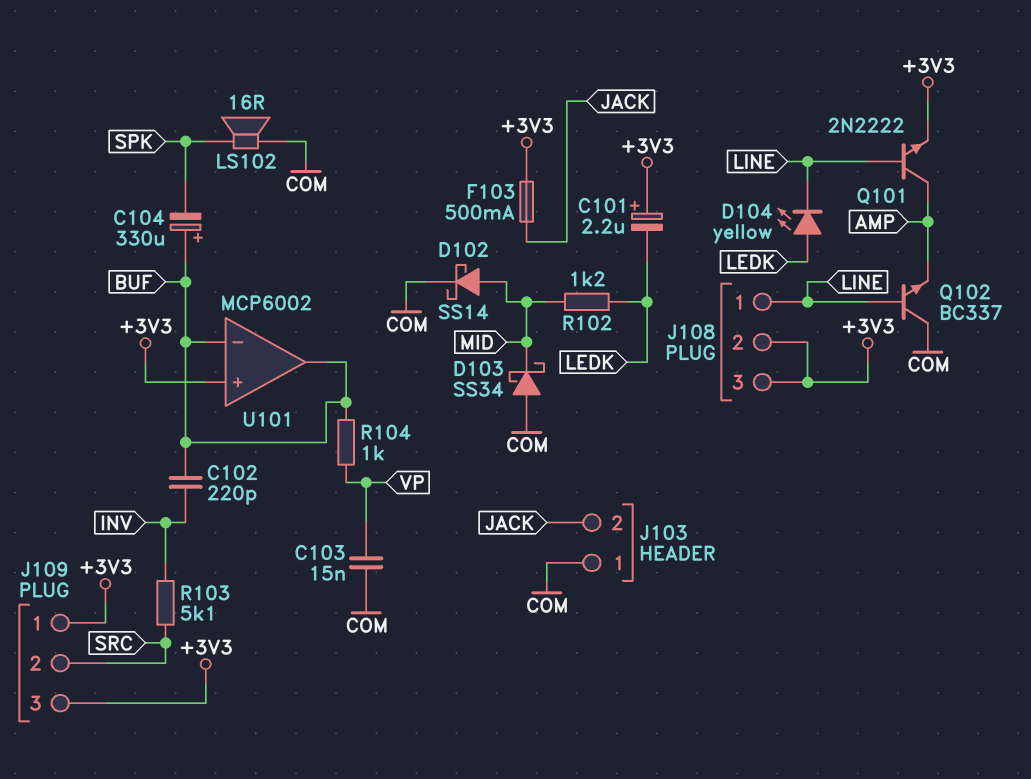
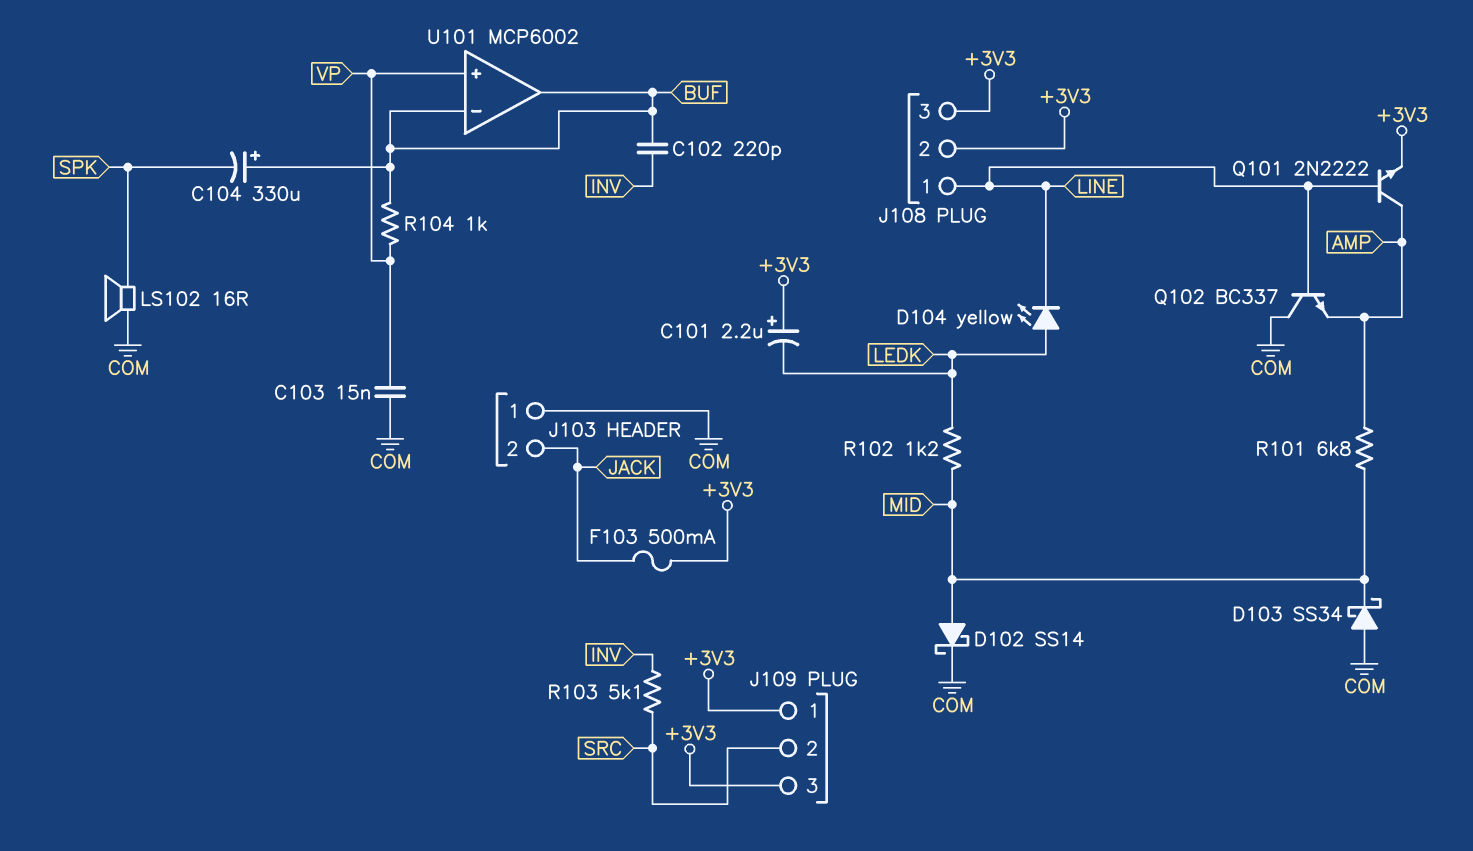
R101: none -> 6.8k (AMP, MID)
U101 pin in+: +3V3 -> VP

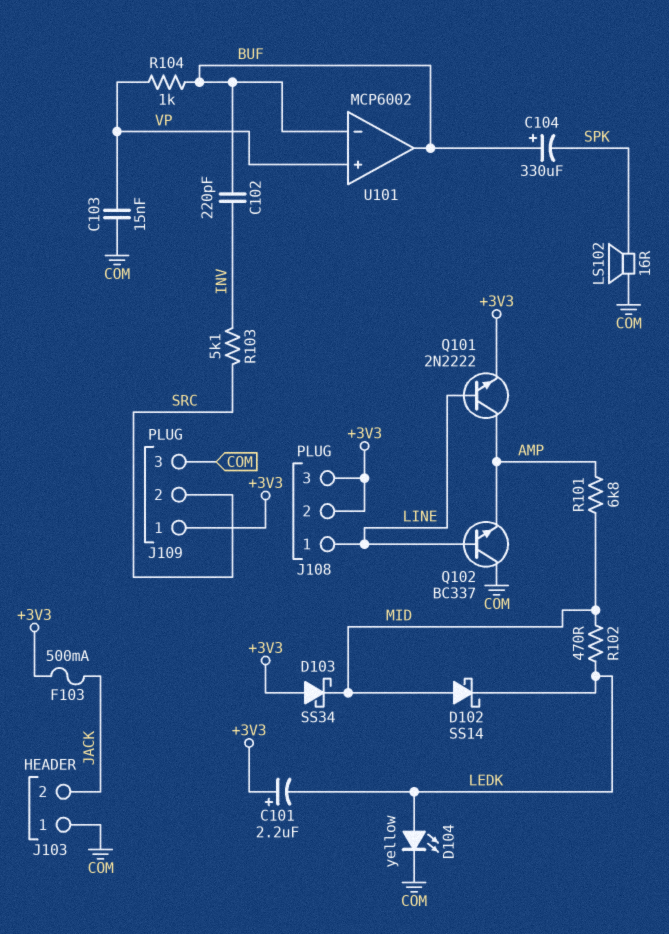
D102: schottky SS14 (A MID, K COM) -> schottky SS14 (A MID, K LEDK)
D103: schottky SS34 (A COM, K MID) -> schottky SS34 (A +3V3, K MID)
D104: LED yellow (A LEDK, K LINE) -> LED yellow (A LEDK, K COM)
J109 pin 3: +3V3 -> COM
R102: 1.2k (LEDK, MID) -> 470 (LEDK, MID)

